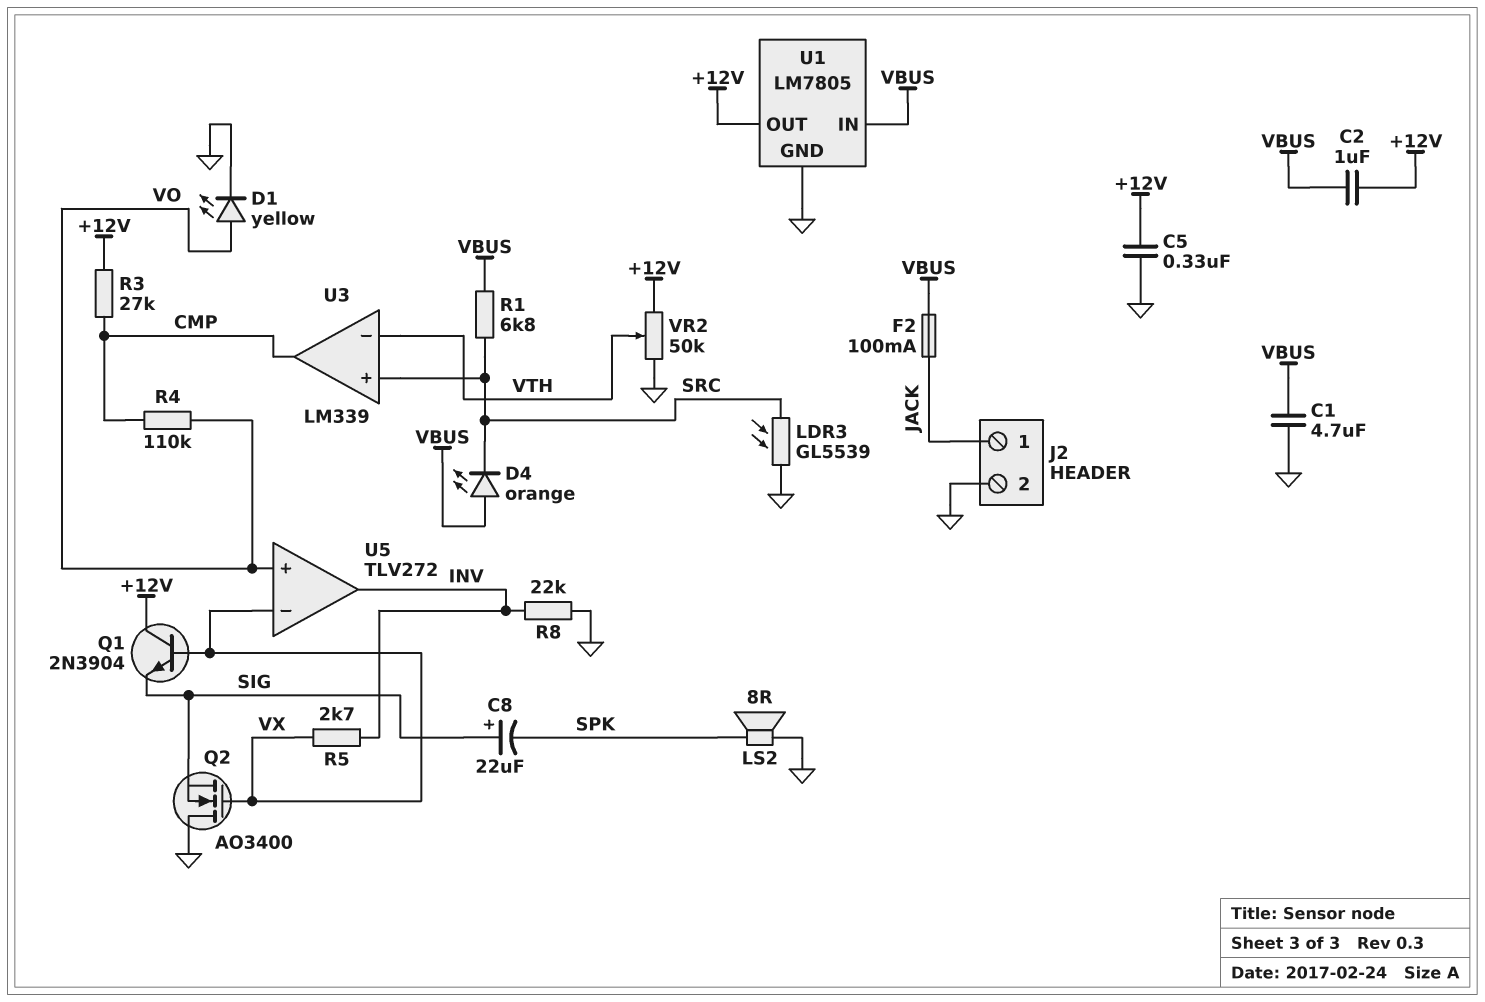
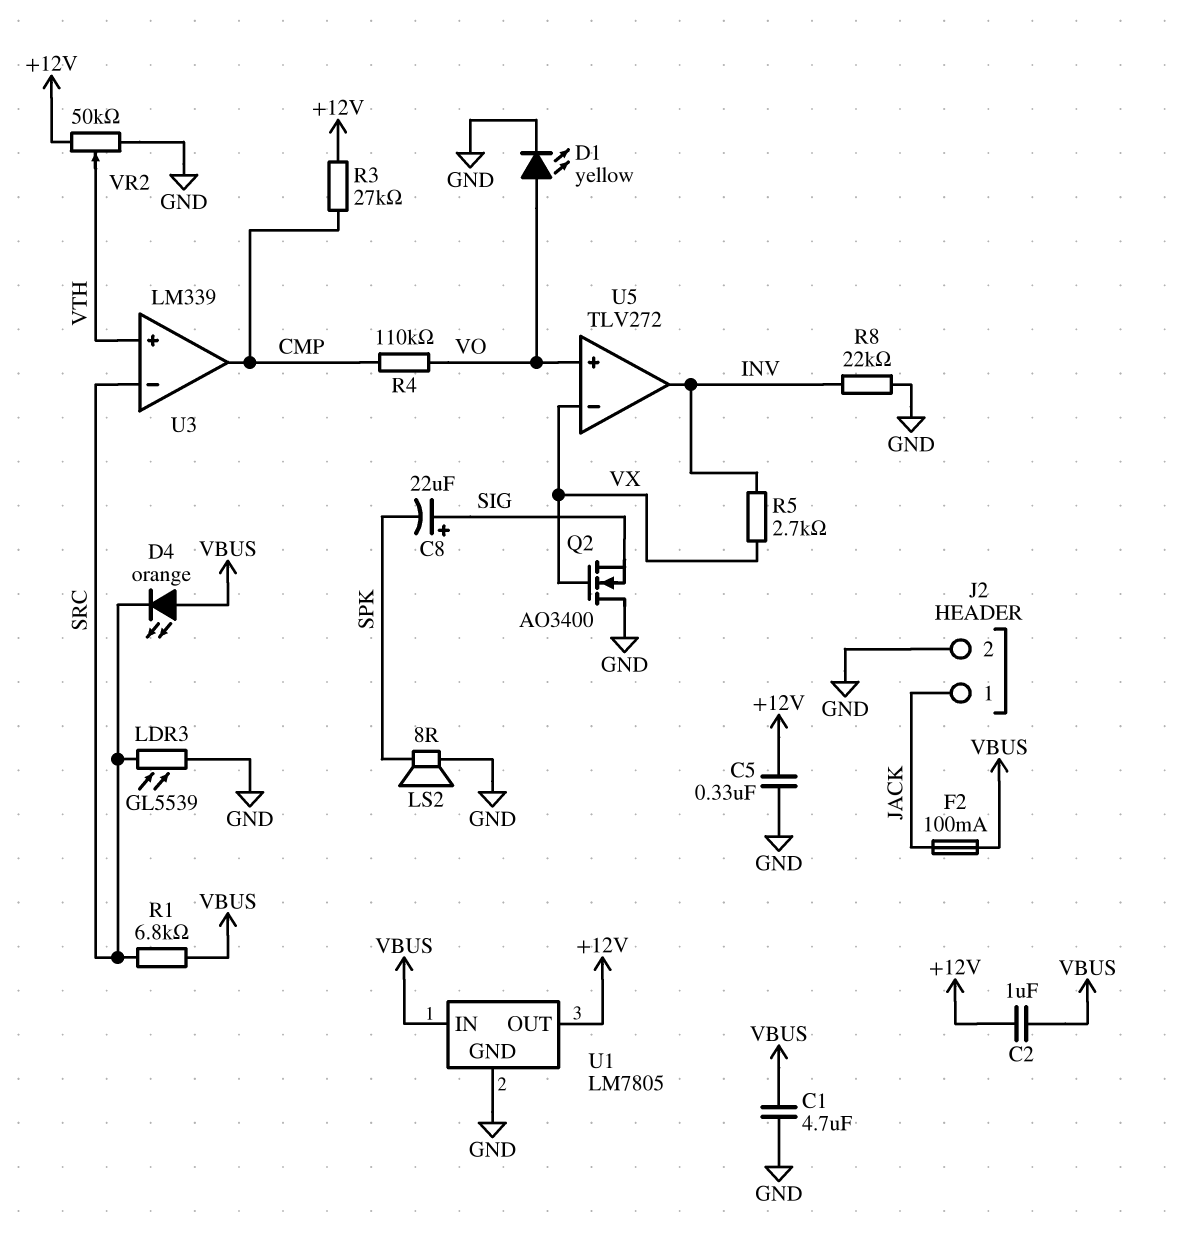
Q1: NPN 2N3904 (B VX, C +12V, E SIG) -> none
U3 pin in+: SRC -> VTH
U3 pin in-: VTH -> SRC

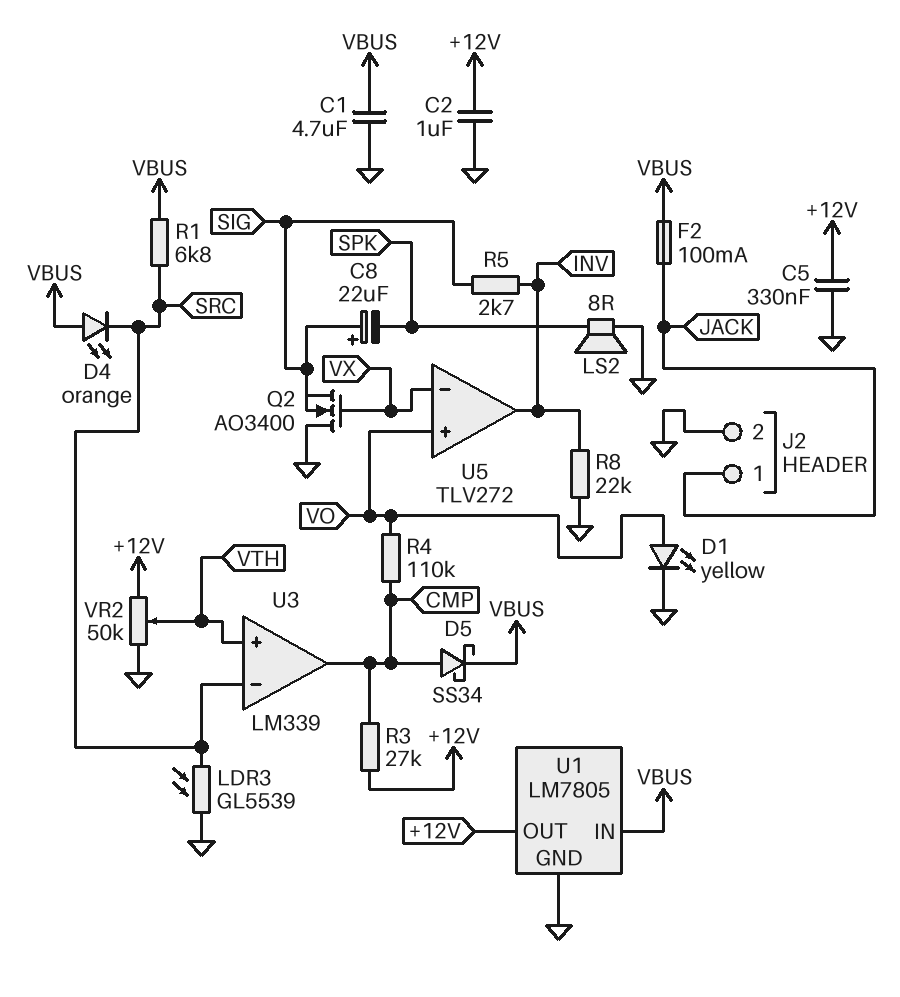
C2: 1uF (+12V, VBUS) -> 1uF (+12V, GND)
D5: none -> schottky SS34 (A CMP, K VBUS)
R5: 2.7k (INV, VX) -> 2.7k (INV, SIG)

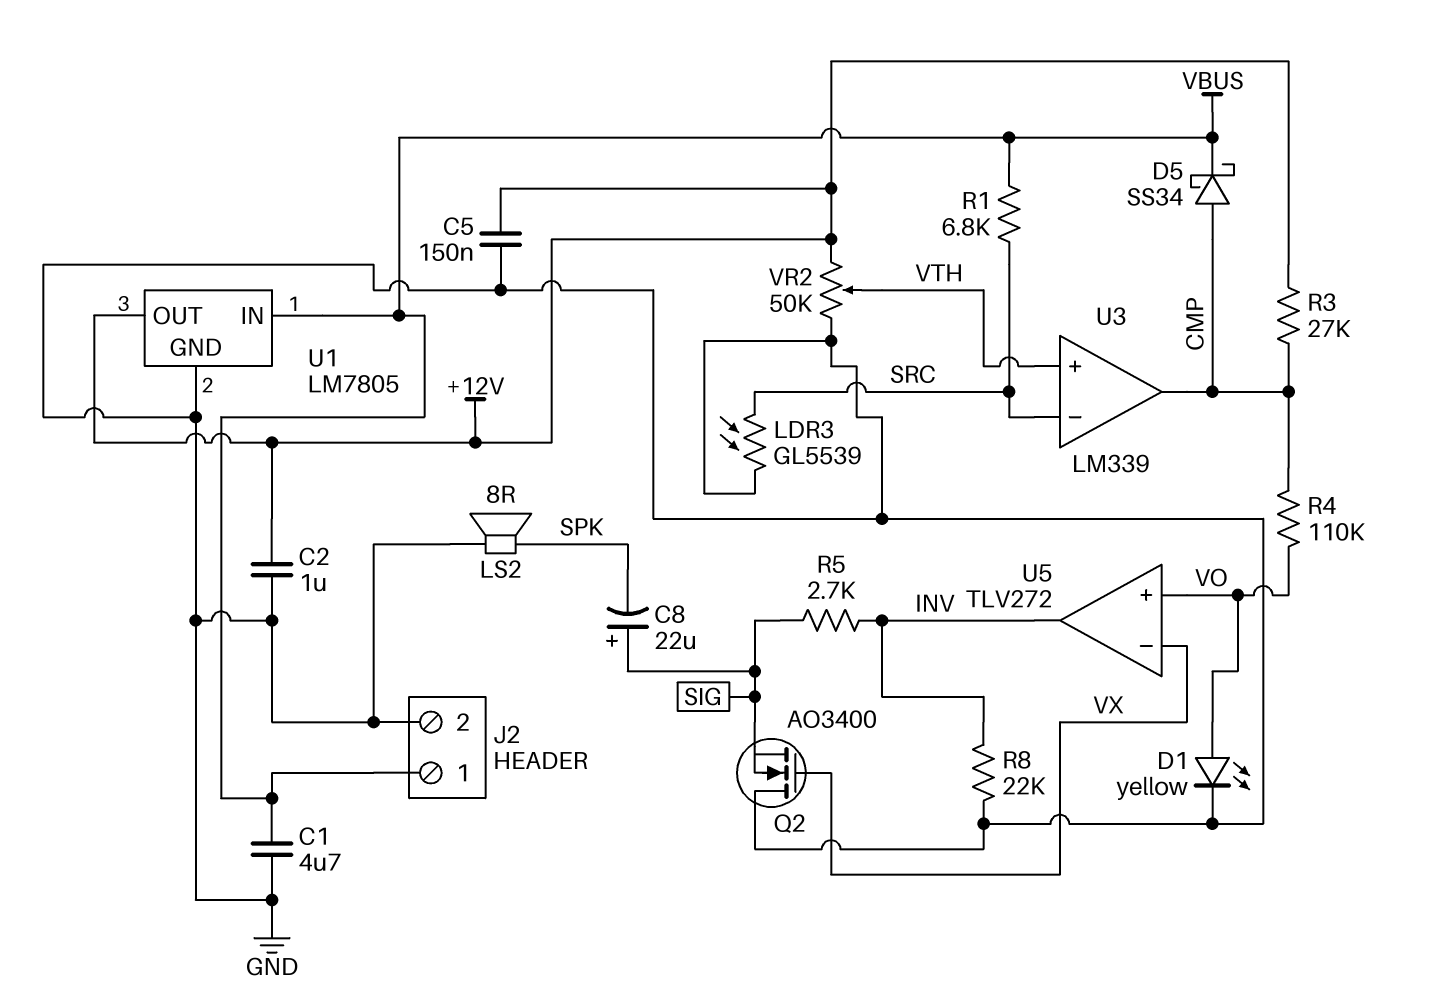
C5: 330nF (+12V, GND) -> 150nF (+12V, GND)
D4: LED orange (A VBUS, K SRC) -> none
F2: 100mA (JACK, VBUS) -> none
J2 pin 1: JACK -> VBUS

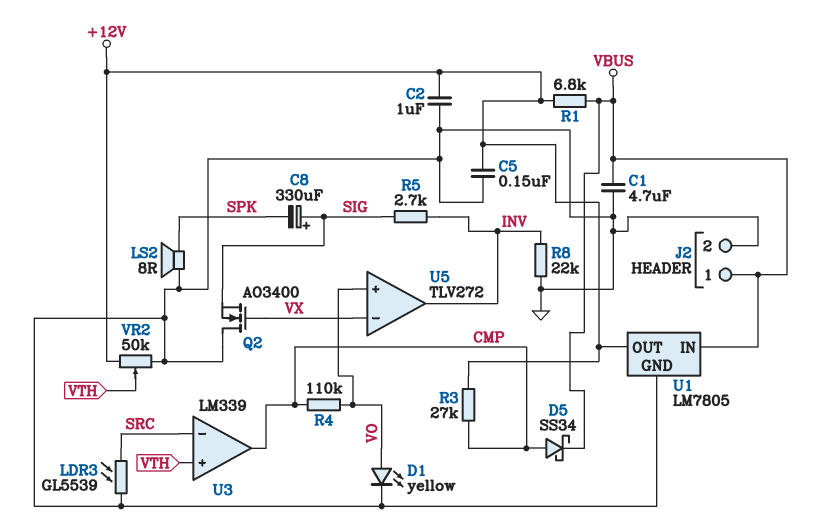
C8: 22uF (plus SIG, minus SPK) -> 330uF (plus SIG, minus SPK)
R1: 6.8k (SRC, VBUS) -> 6.8k (+12V, VBUS)

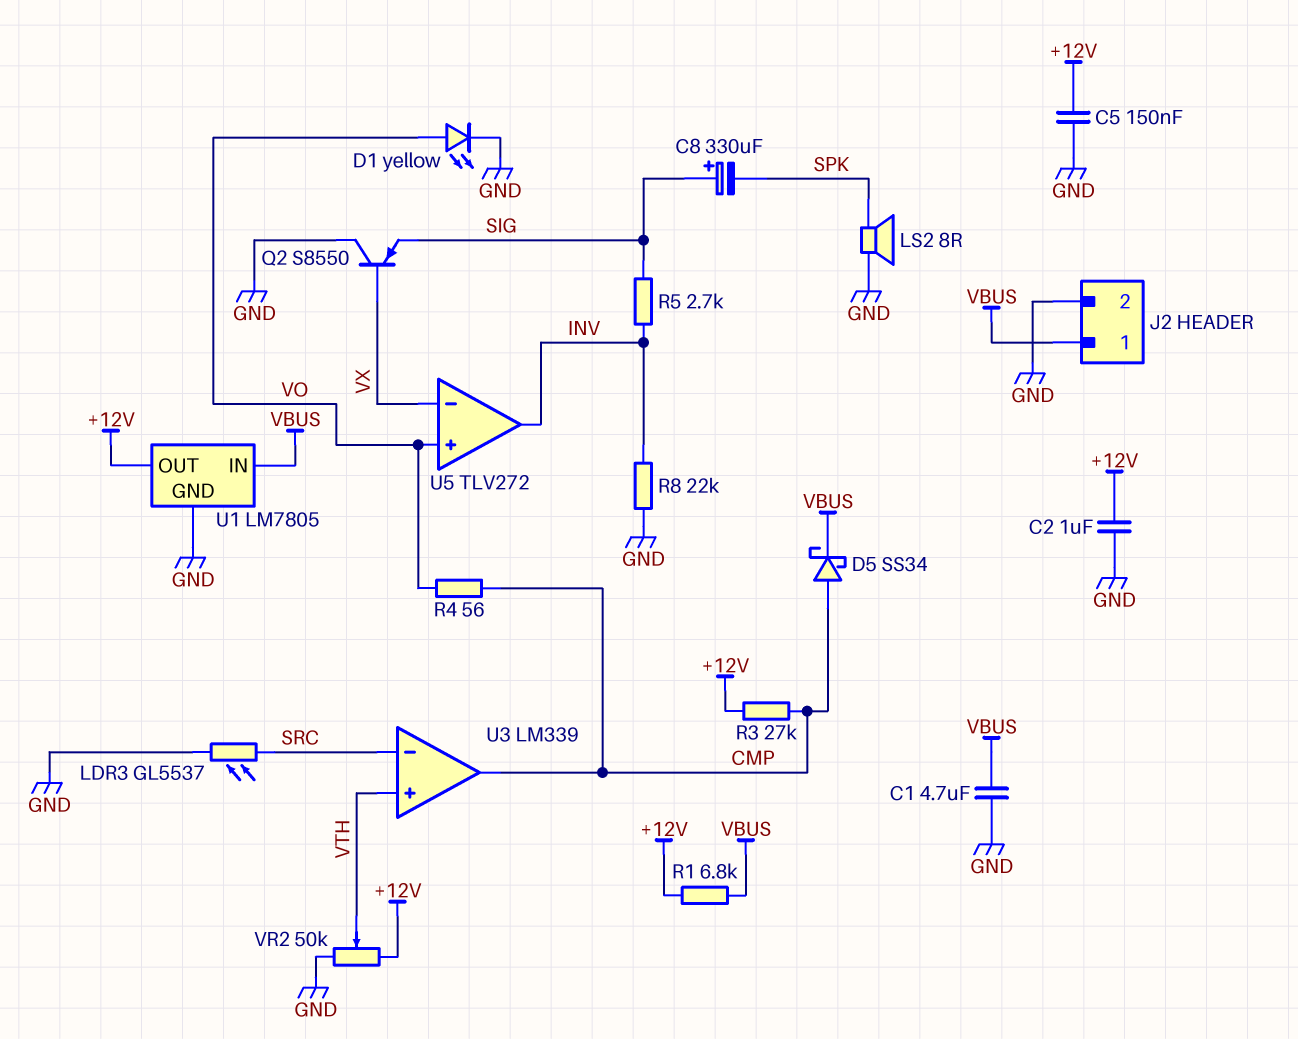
LDR3: GL5539 (GND, SRC) -> GL5537 (GND, SRC)
Q2: NMOS AO3400 (G VX, D GND, S SIG) -> PNP S8550 (B VX, C GND, E SIG)
R4: 110k (CMP, VO) -> 56 (CMP, VO)

